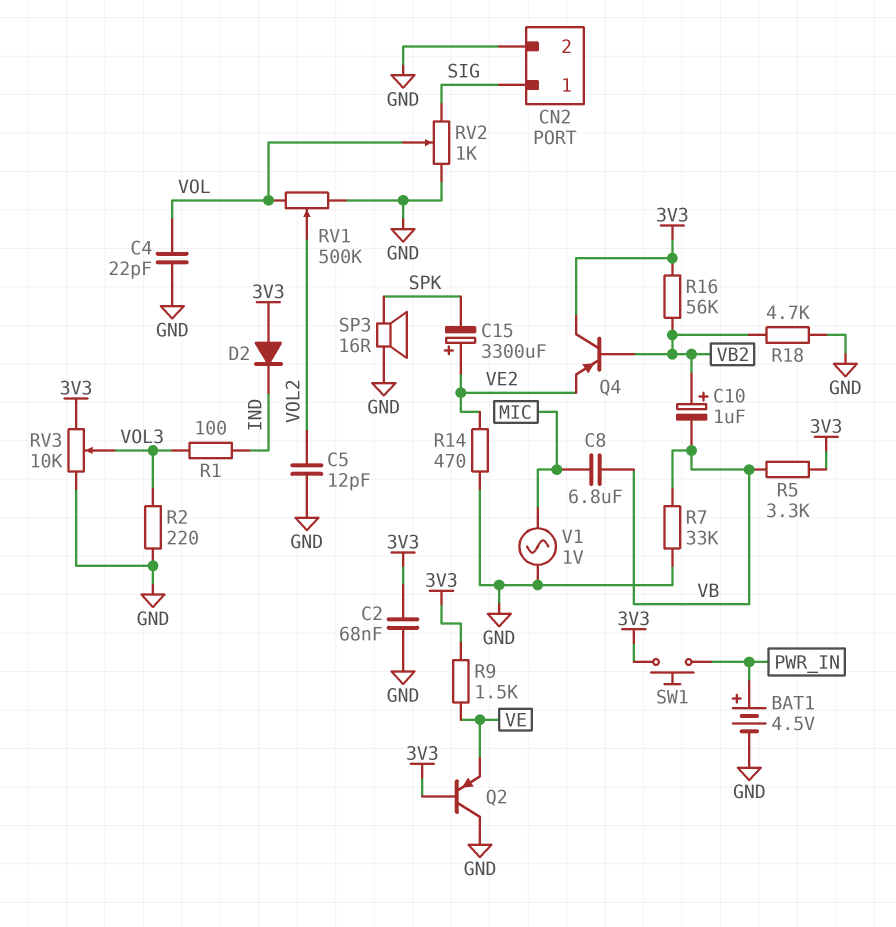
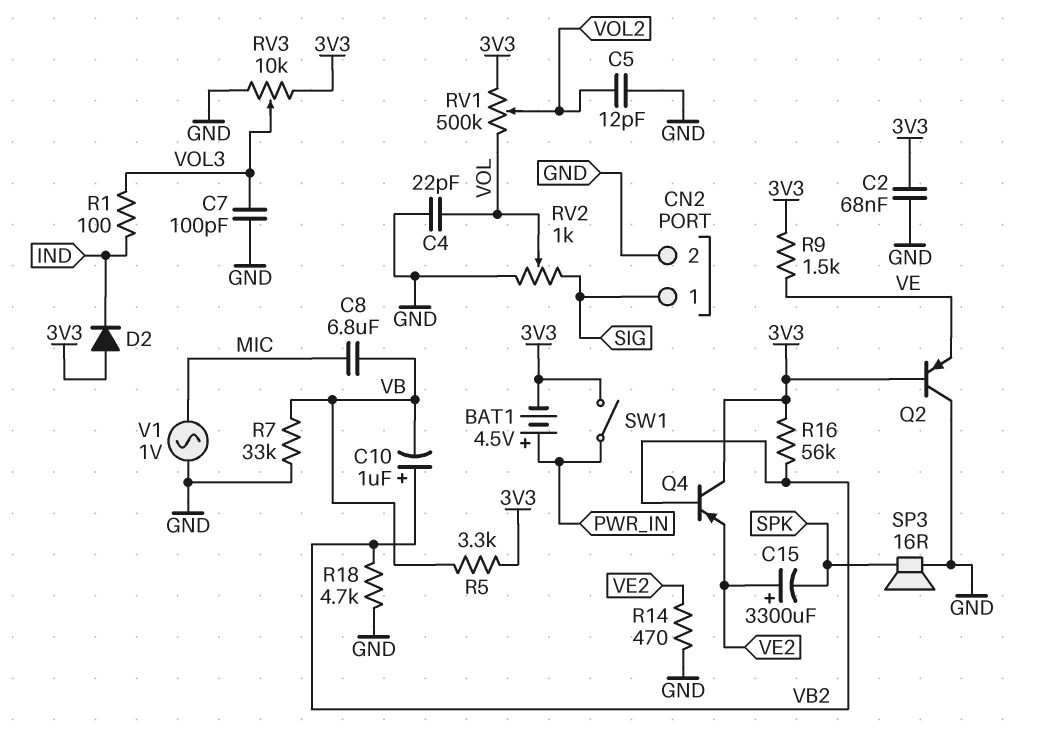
BAT1: 4.5V (plus PWR_IN, minus GND) -> 4.5V (plus PWR_IN, minus 3V3)
C7: none -> 100pF (GND, VOL3)
R2: 220 (GND, VOL3) -> none
RV1: 500k (GND, VOL, wiper VOL2) -> 500k (3V3, VOL, wiper VOL2)
SW1: button (3V3, PWR_IN) -> switch (3V3, PWR_IN)

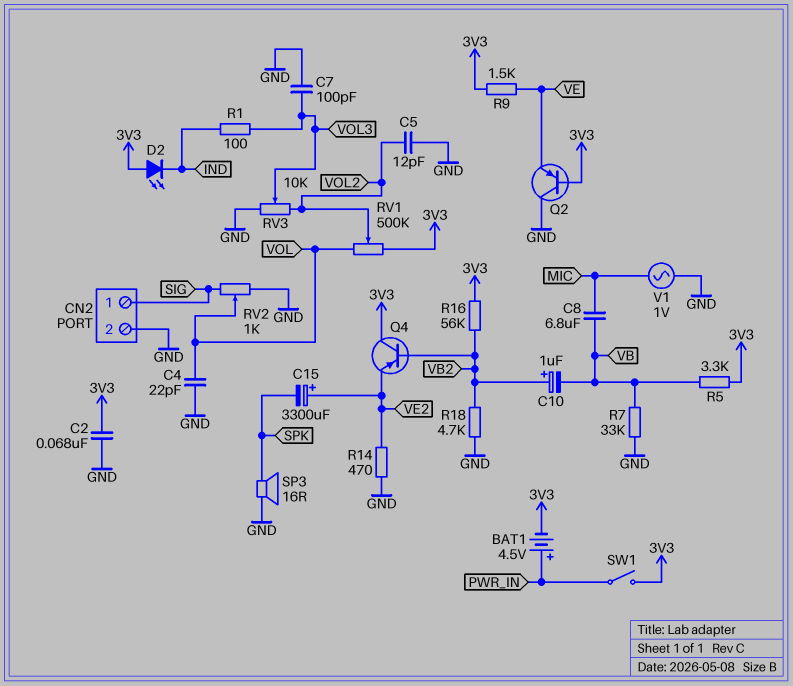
D2: diode (A 3V3, K IND) -> LED (A 3V3, K IND)
RV3: 10k (3V3, GND, wiper VOL3) -> 10k (GND, VOL2, wiper VOL3)

